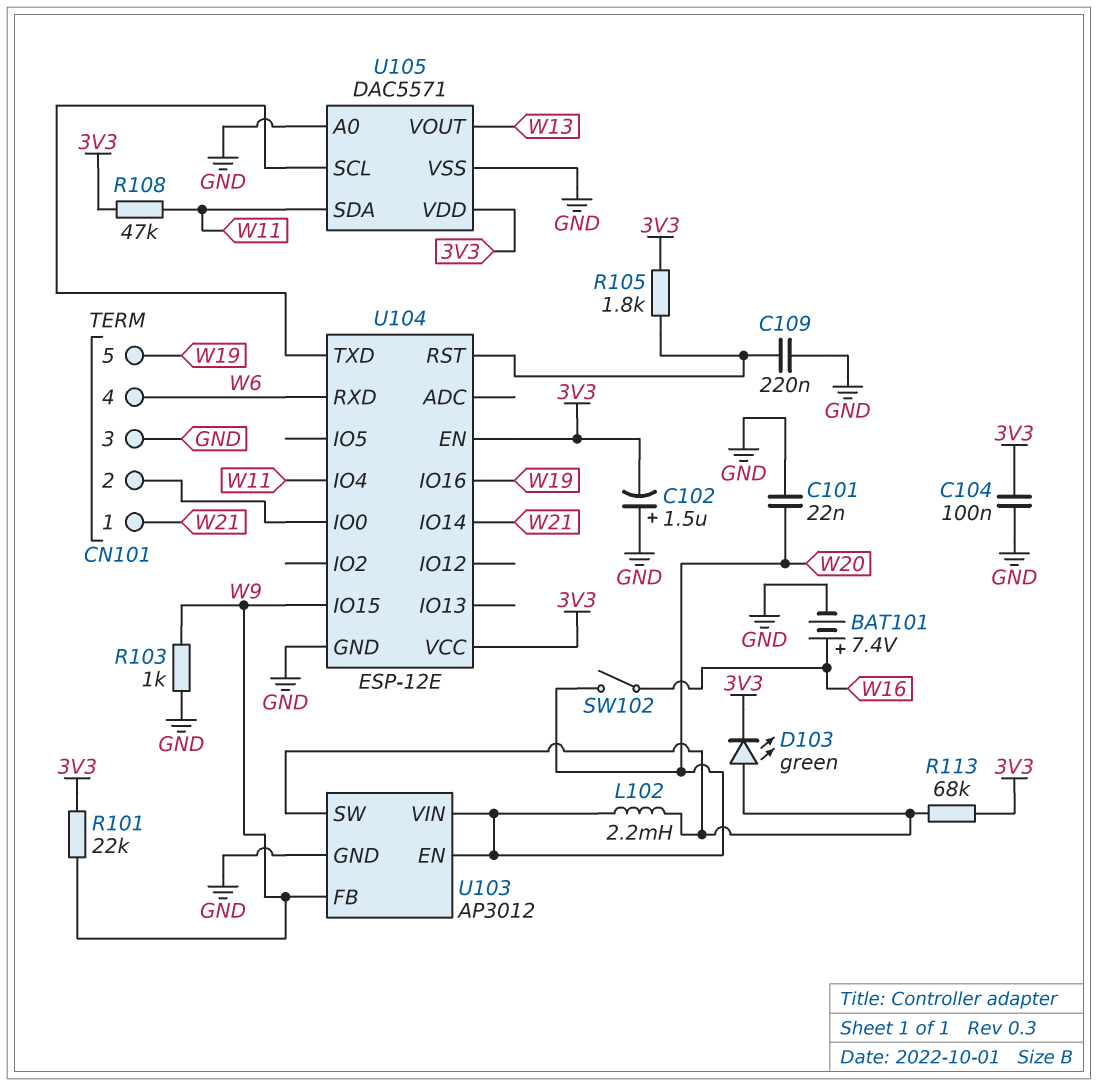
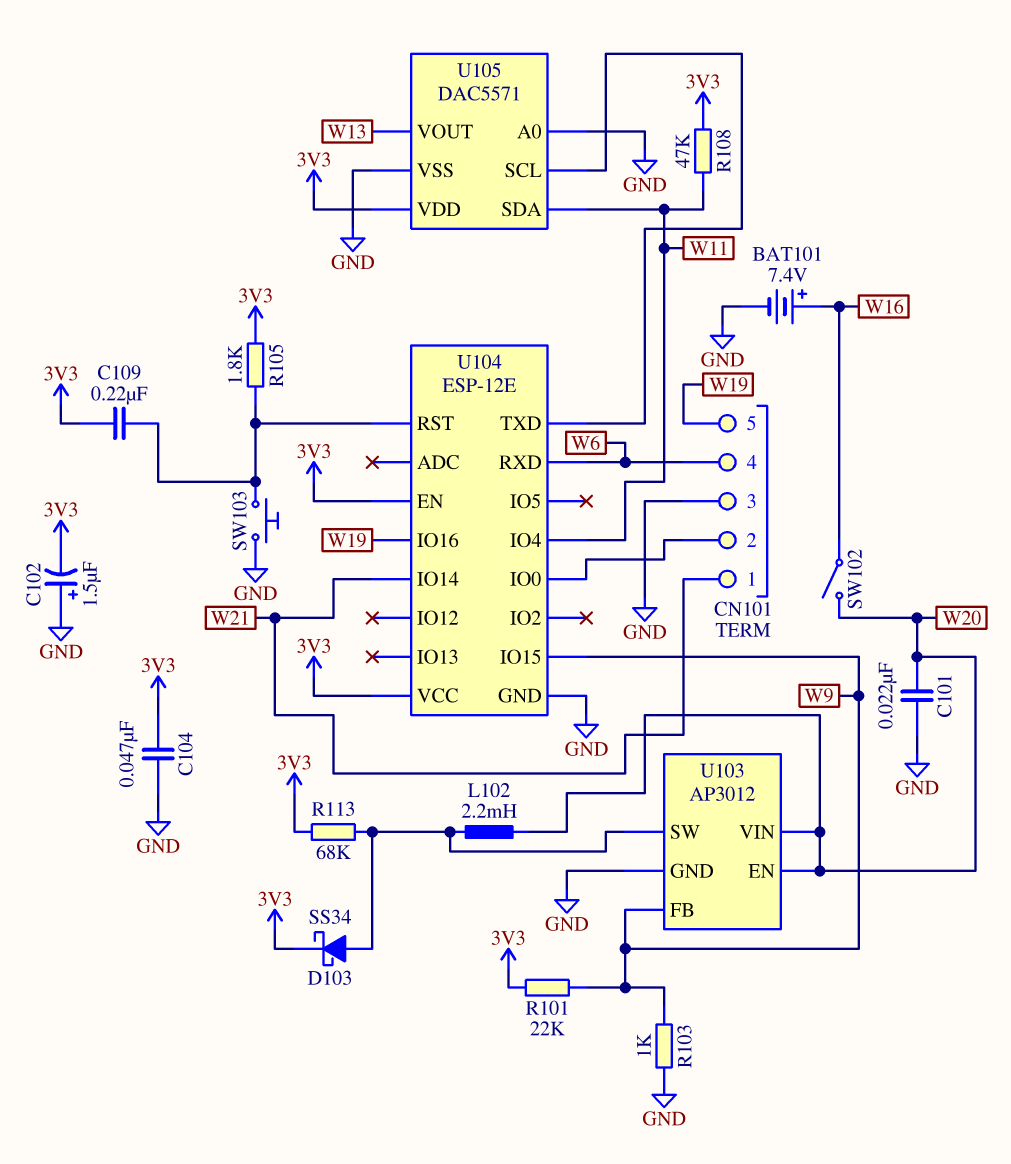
C104: 100nF (3V3, GND) -> 47nF (3V3, GND)
C109: 220nF (GND, U104/RST) -> 220nF (3V3, U104/RST)
D103: LED green (A U103/SW, K 3V3) -> schottky SS34 (A U103/SW, K 3V3)
SW103: none -> button (GND, U104/RST)

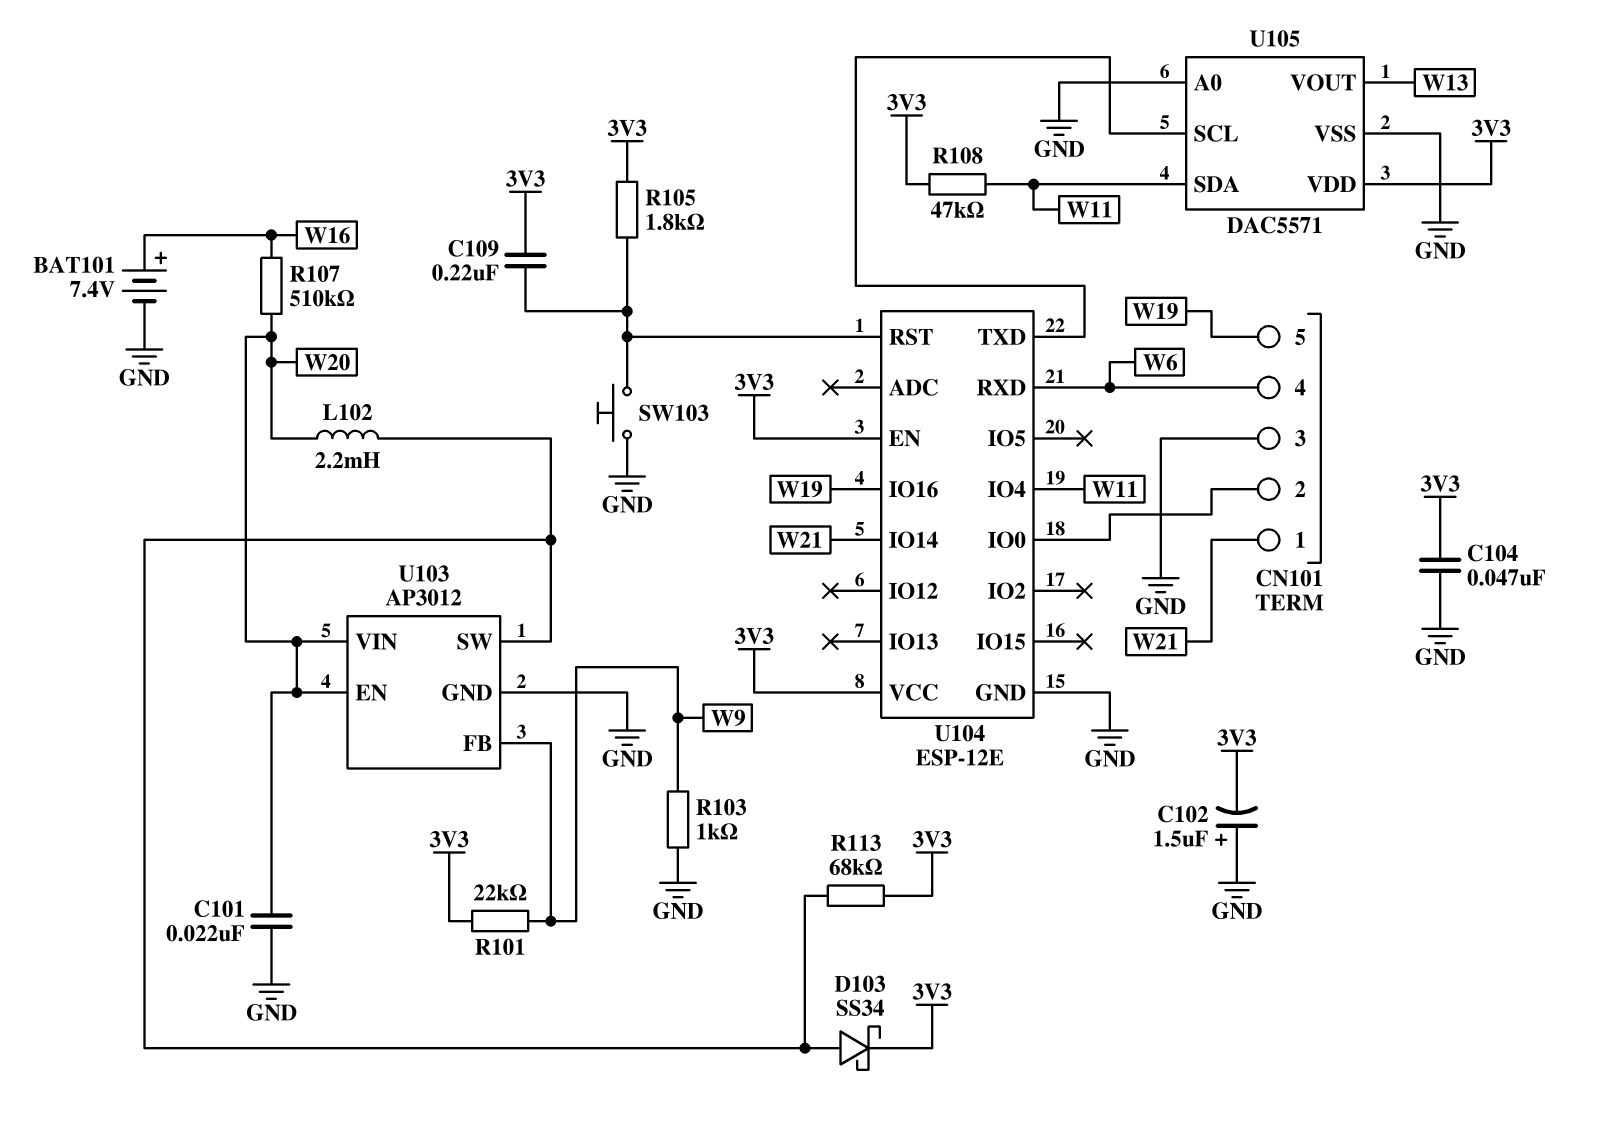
R107: none -> 510k (W16, W20)
SW102: switch (W16, W20) -> none
U104 pin IO15: W9 -> none

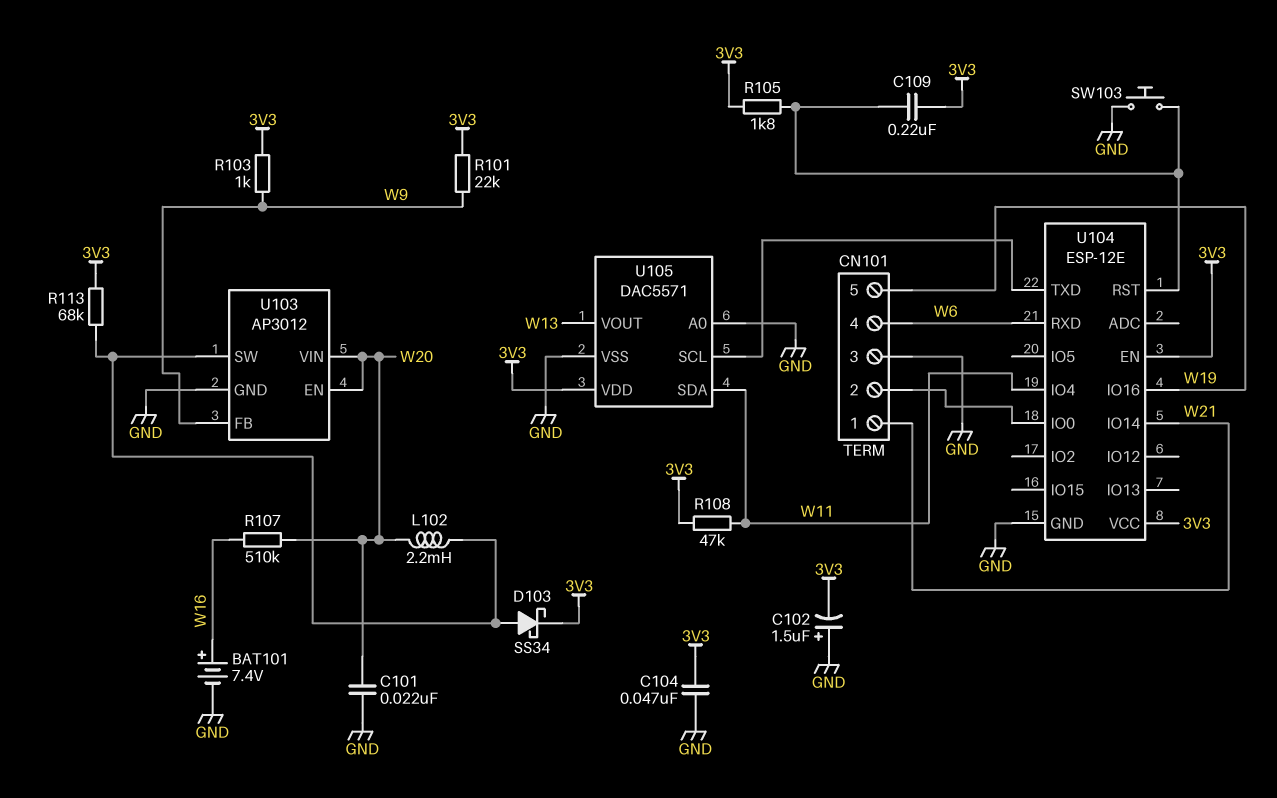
R103: 1k (GND, W9) -> 1k (3V3, W9)

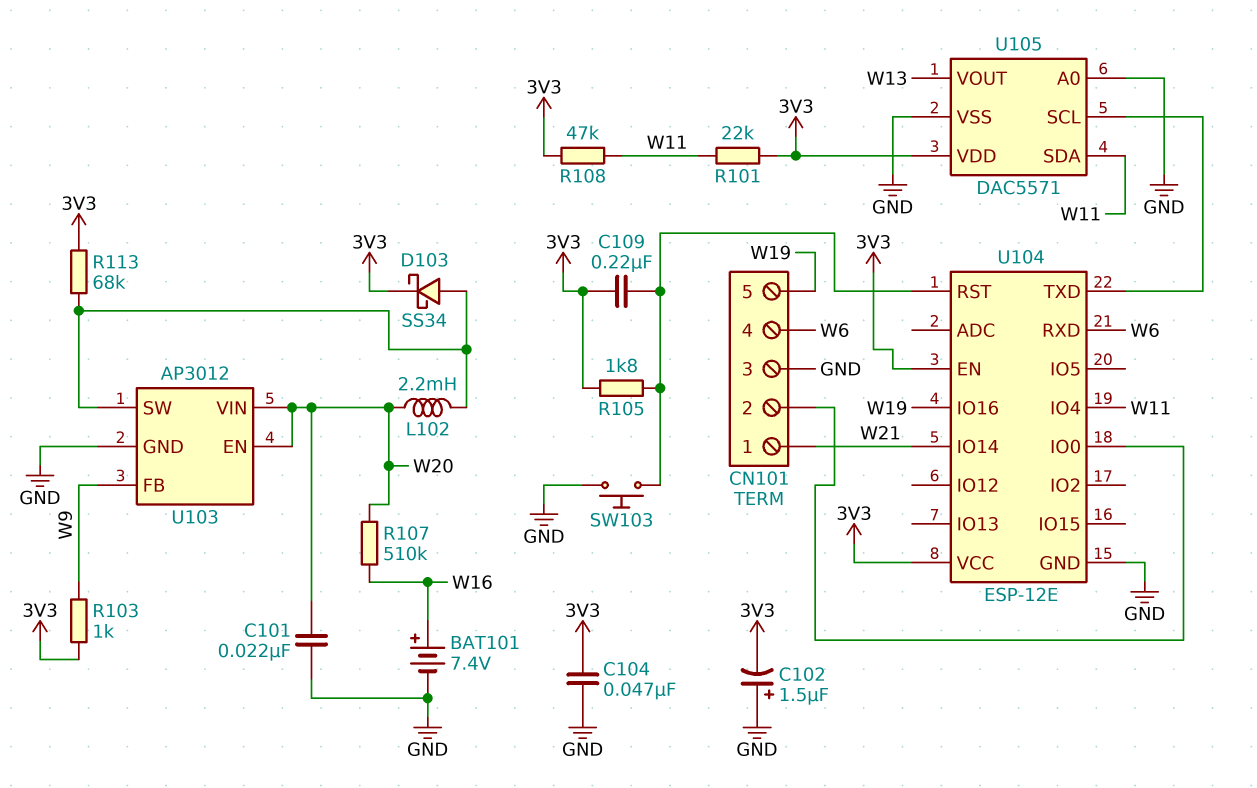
R101: 22k (3V3, W9) -> 22k (3V3, W11)

